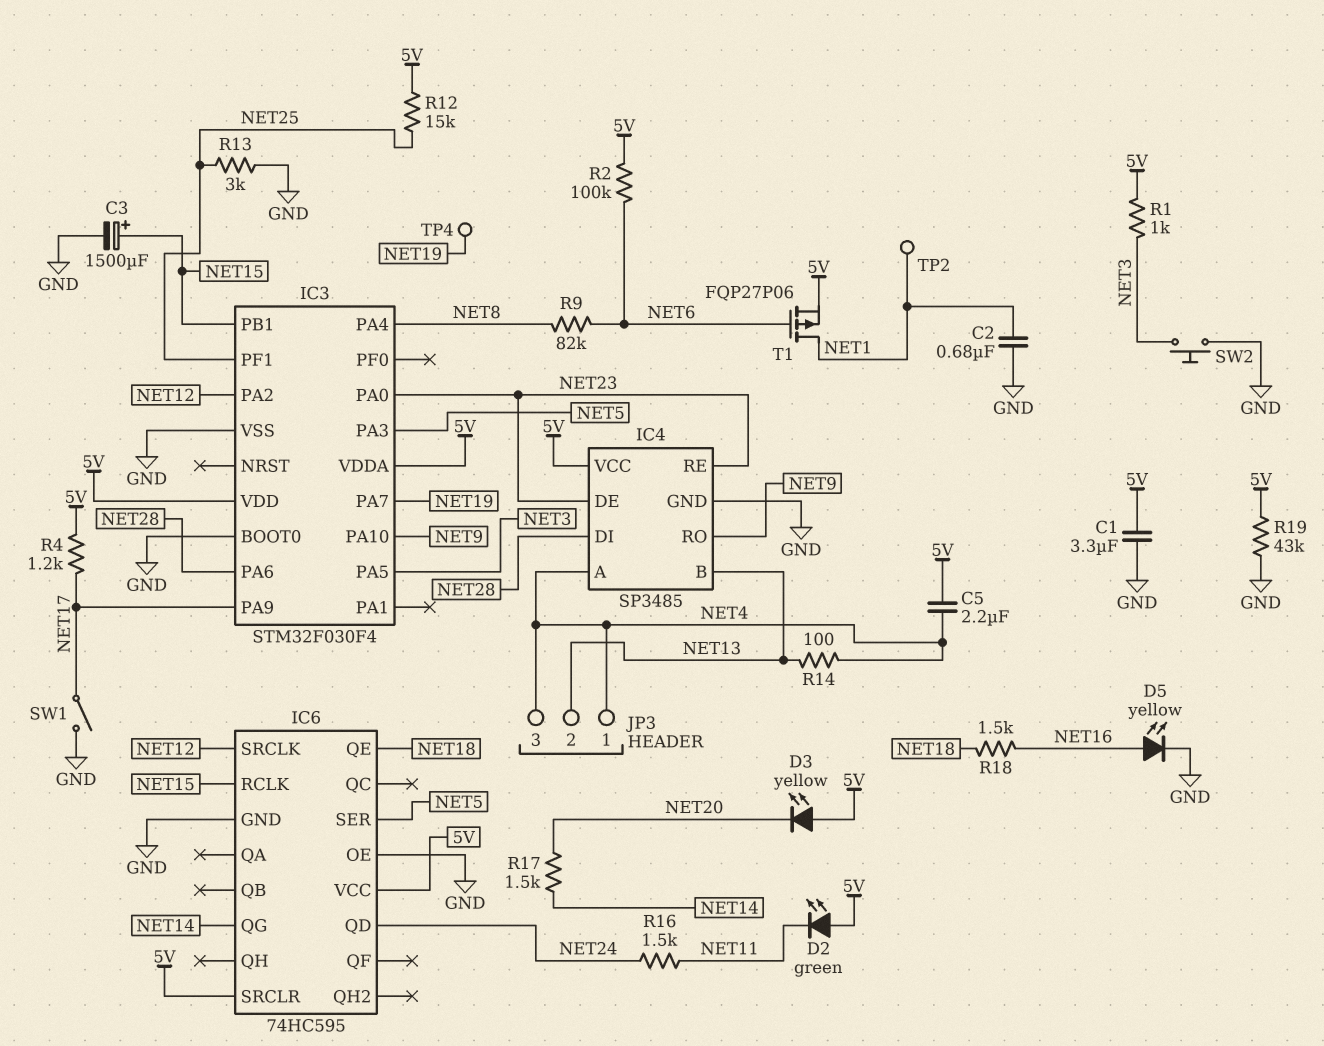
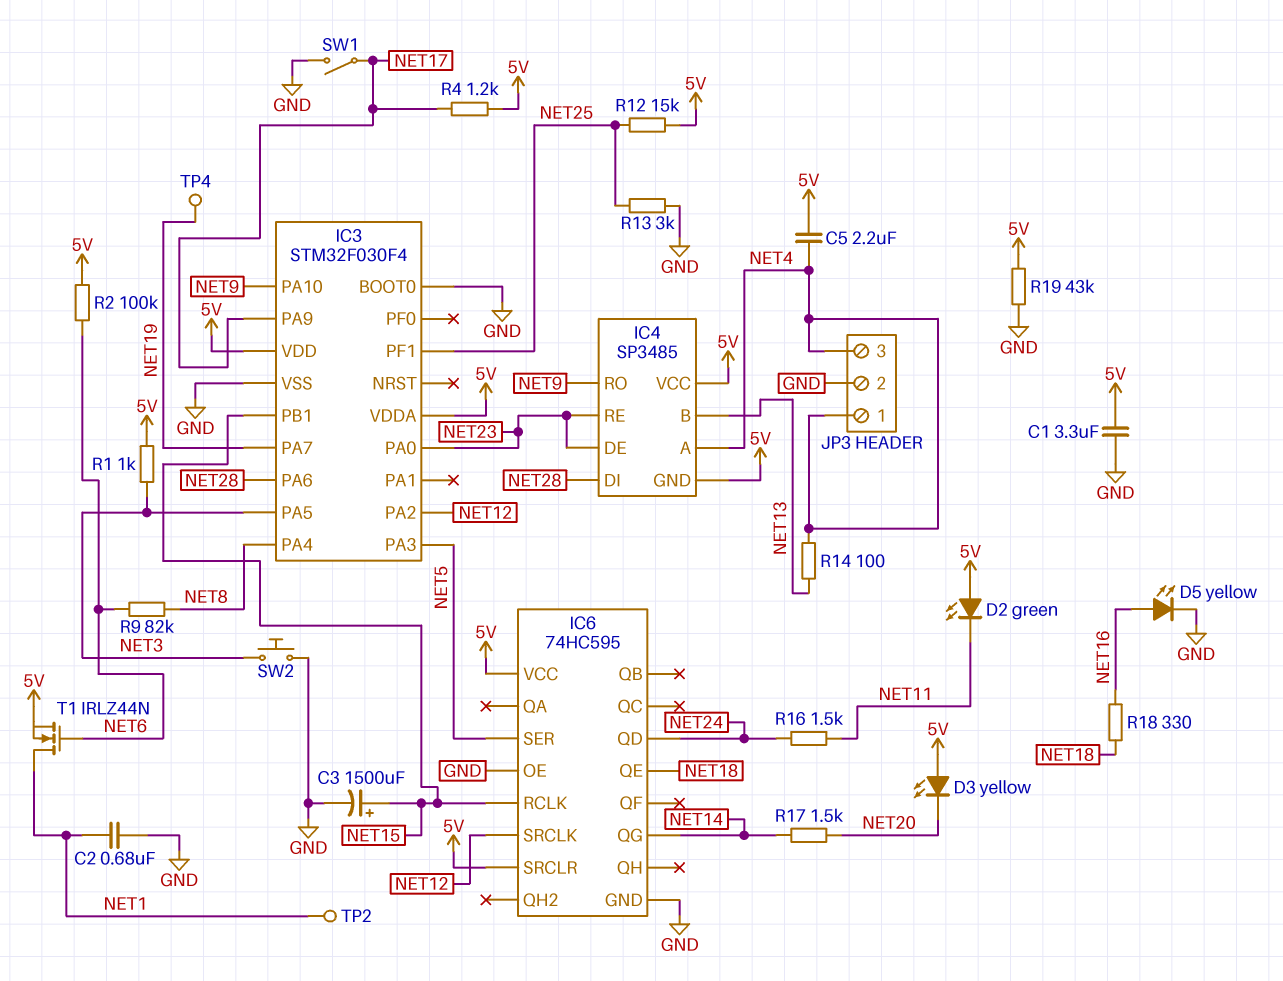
IC4 pin GND: GND -> 5V
JP3 pin 2: NET13 -> GND
R18: 1.5k (NET16, NET18) -> 330 (NET16, NET18)
T1: PMOS FQP27P06 (G NET6, D NET1, S 5V) -> NMOS IRLZ44N (G NET6, D NET1, S 5V)

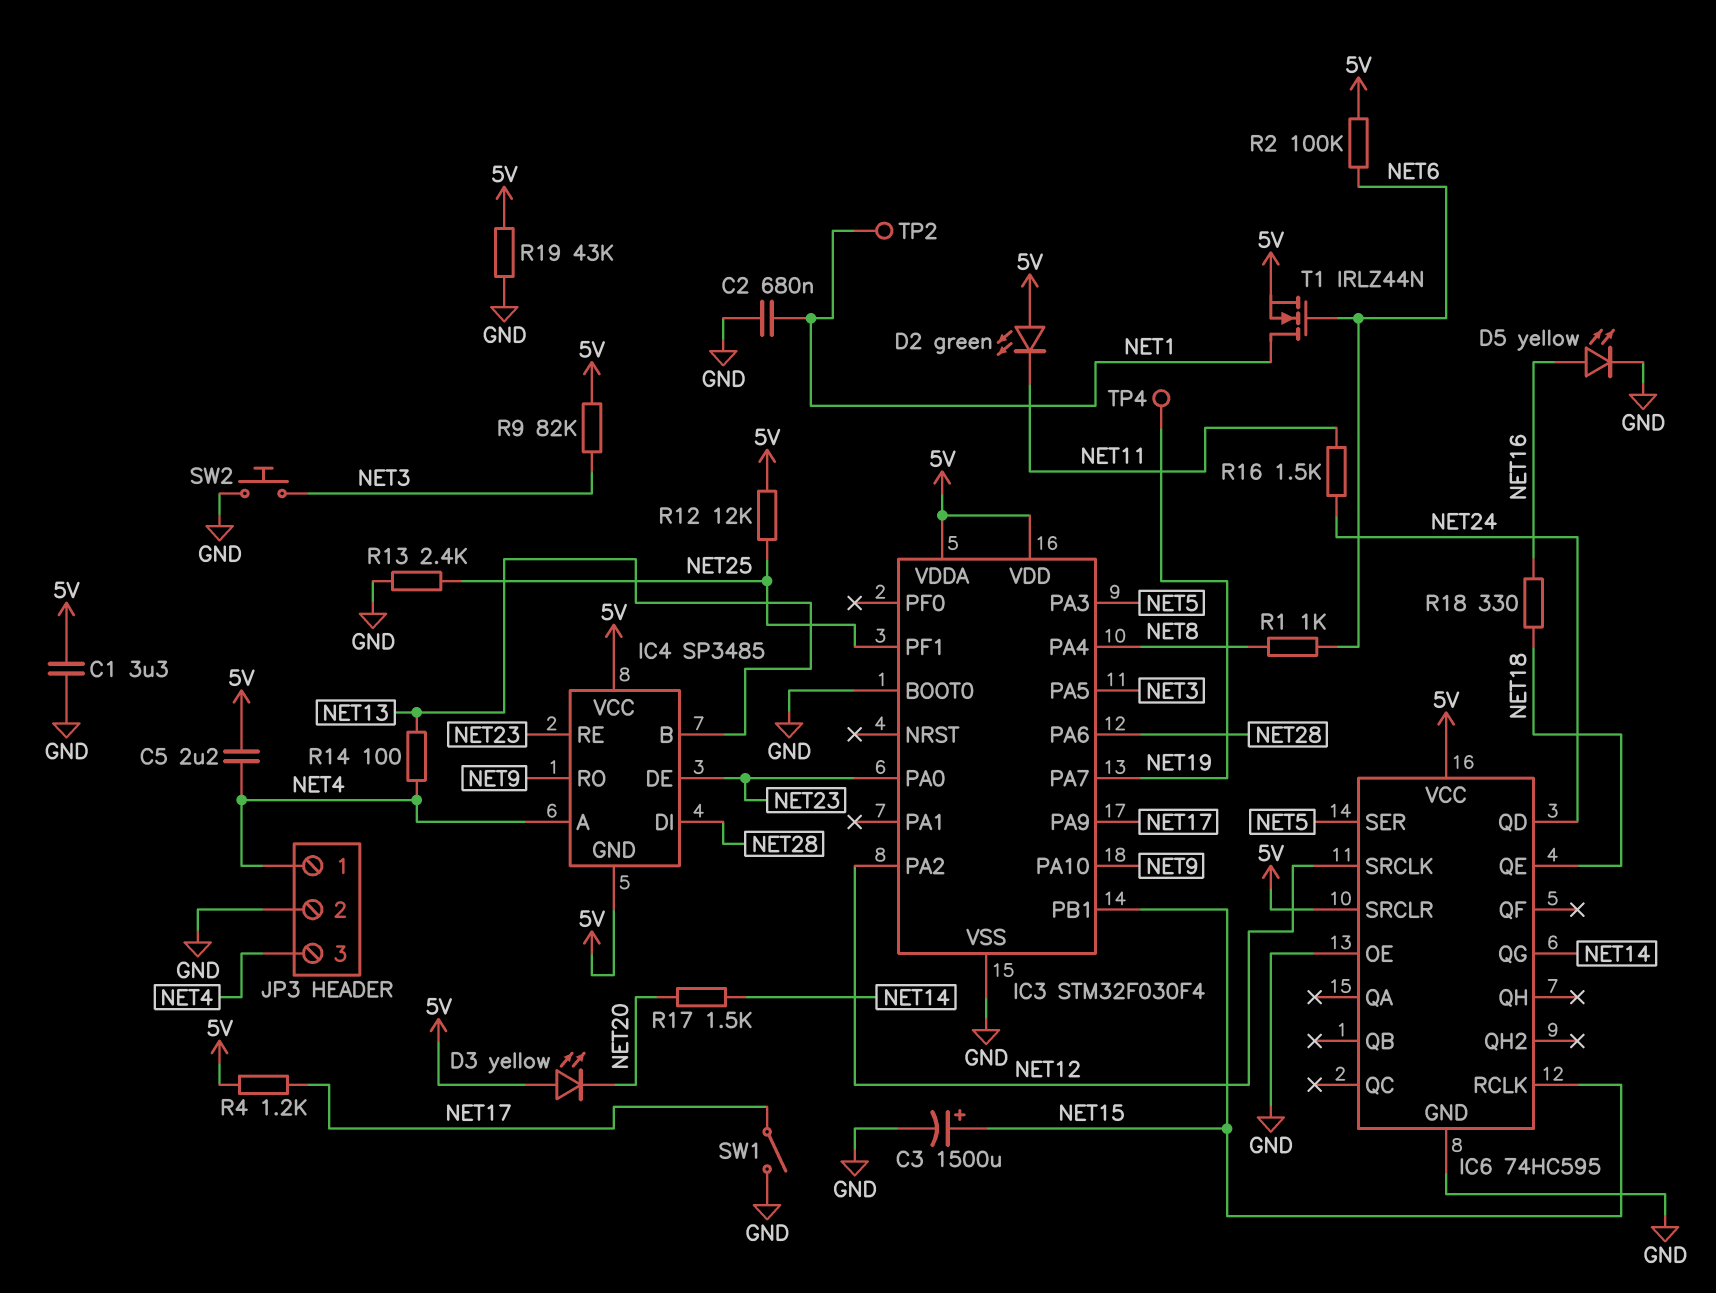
R1: 1k (5V, NET3) -> 1k (NET6, NET8)
R9: 82k (NET6, NET8) -> 82k (5V, NET3)
R12: 15k (5V, NET25) -> 12k (5V, NET25)
R13: 3k (GND, NET25) -> 2.4k (GND, NET25)

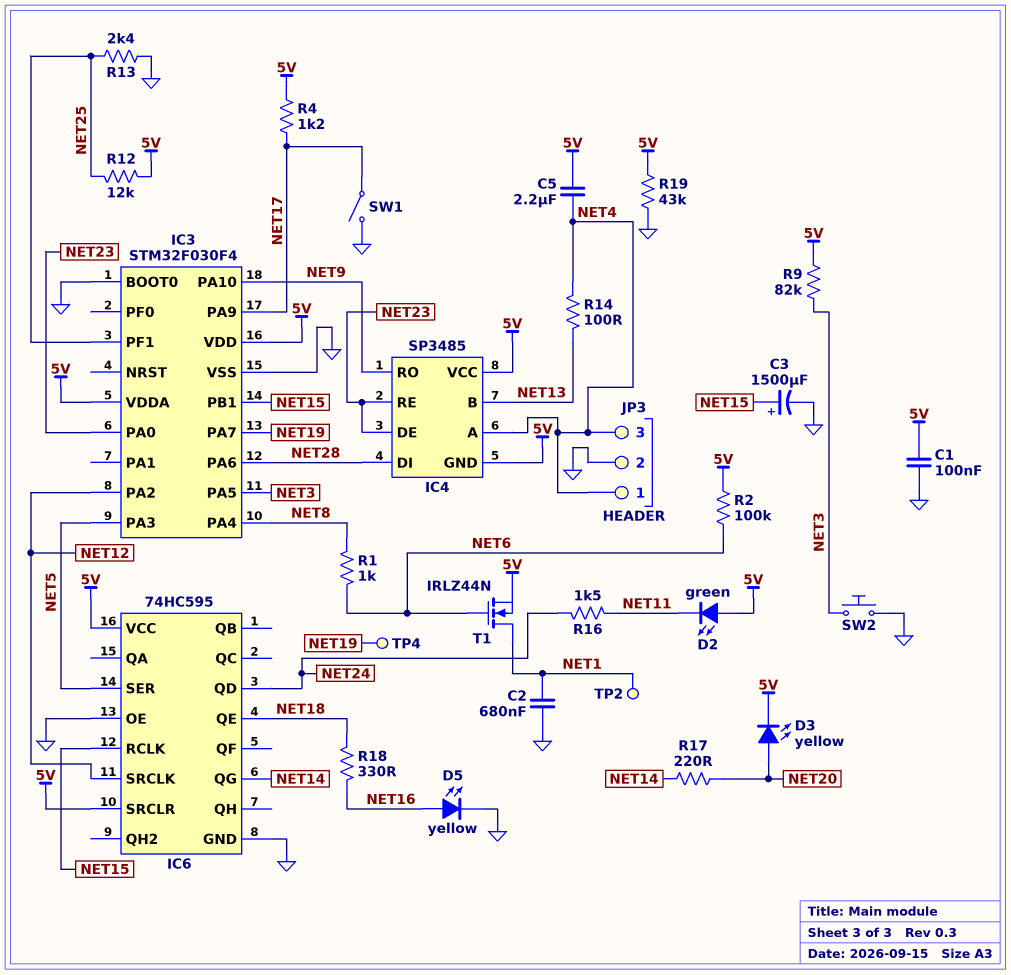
C1: 3.3uF (5V, GND) -> 100nF (5V, GND)
D3: LED yellow (A 5V, K NET20) -> LED yellow (A NET20, K 5V)
R17: 1.5k (NET14, NET20) -> 220 (NET14, NET20)

